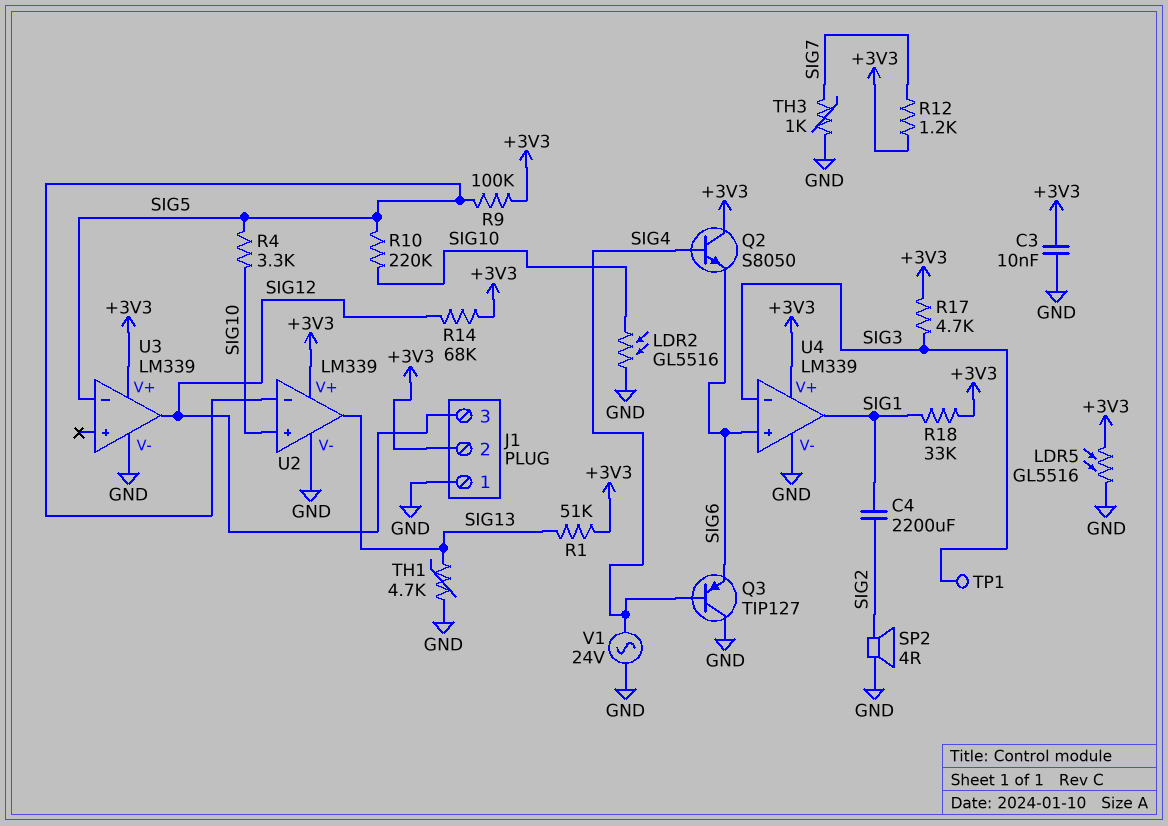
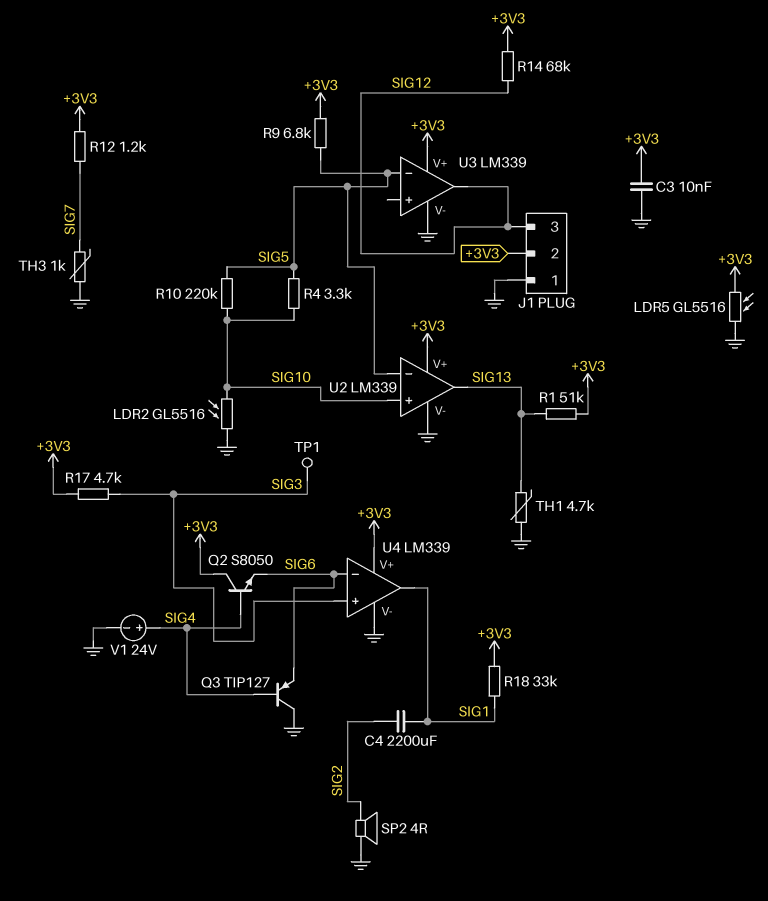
R9: 100k (+3V3, SIG5) -> 6.8k (+3V3, SIG5)
U4 pin in+: SIG6 -> SIG3
U4 pin in-: SIG3 -> SIG6
V1: AC 24V (GND, SIG4) -> 24V (plus SIG4, minus GND)

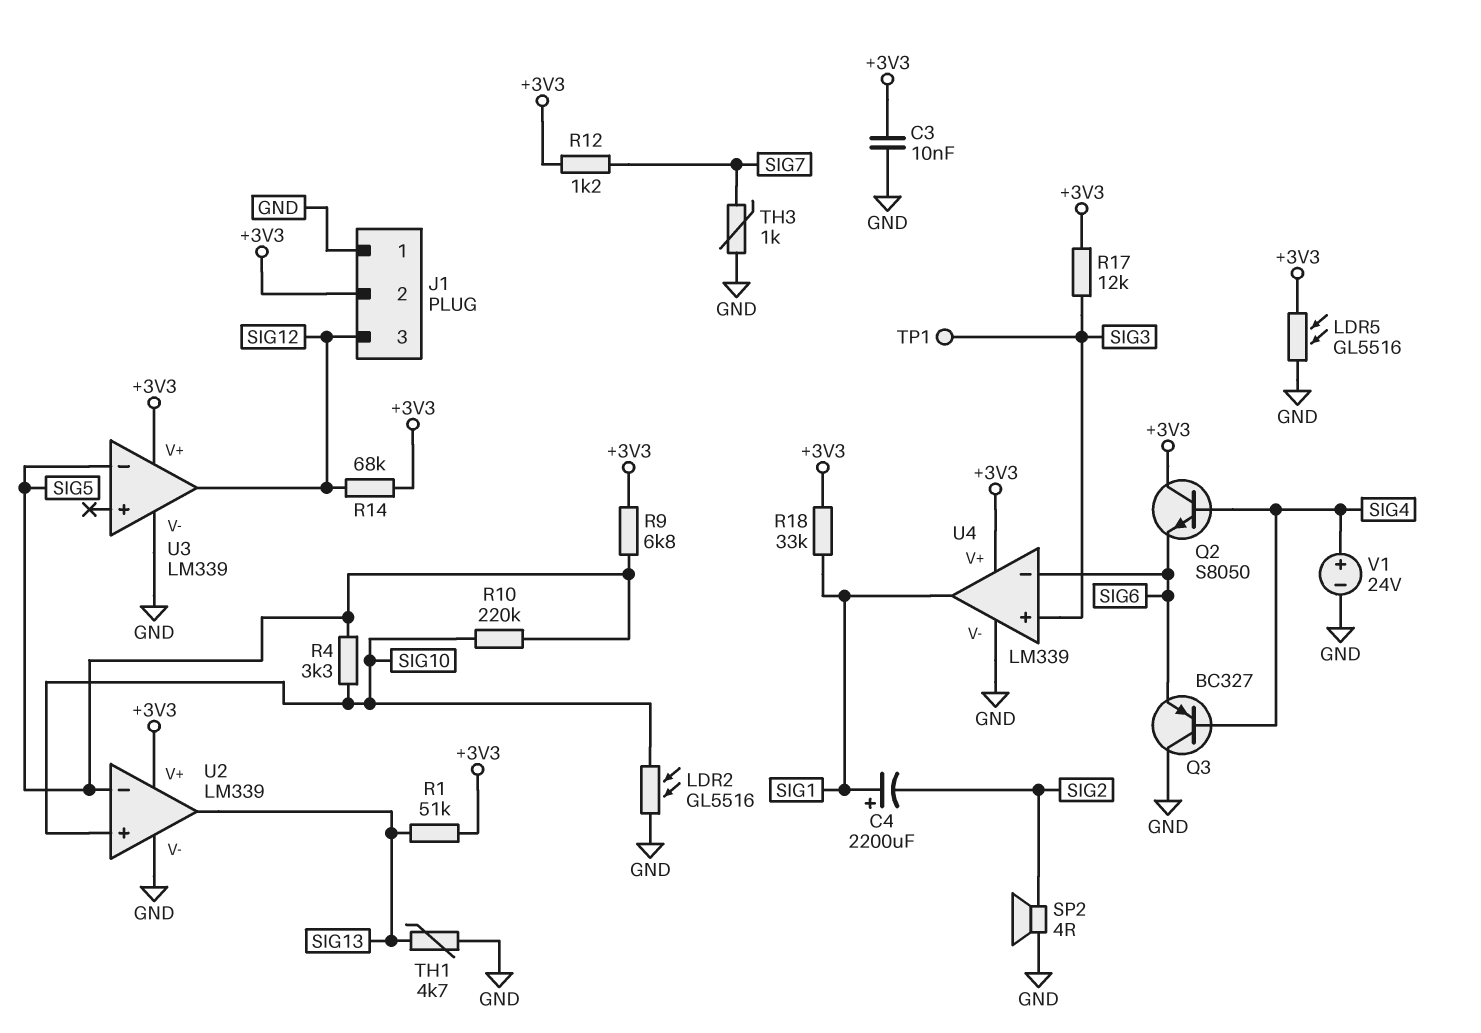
C4: 2200uF (SIG1, SIG2) -> 2200uF (plus SIG1, minus SIG2)
Q3: PNP TIP127 (B SIG4, C GND, E SIG6) -> PNP BC327 (B SIG4, C GND, E SIG6)
R17: 4.7k (+3V3, SIG3) -> 12k (+3V3, SIG3)

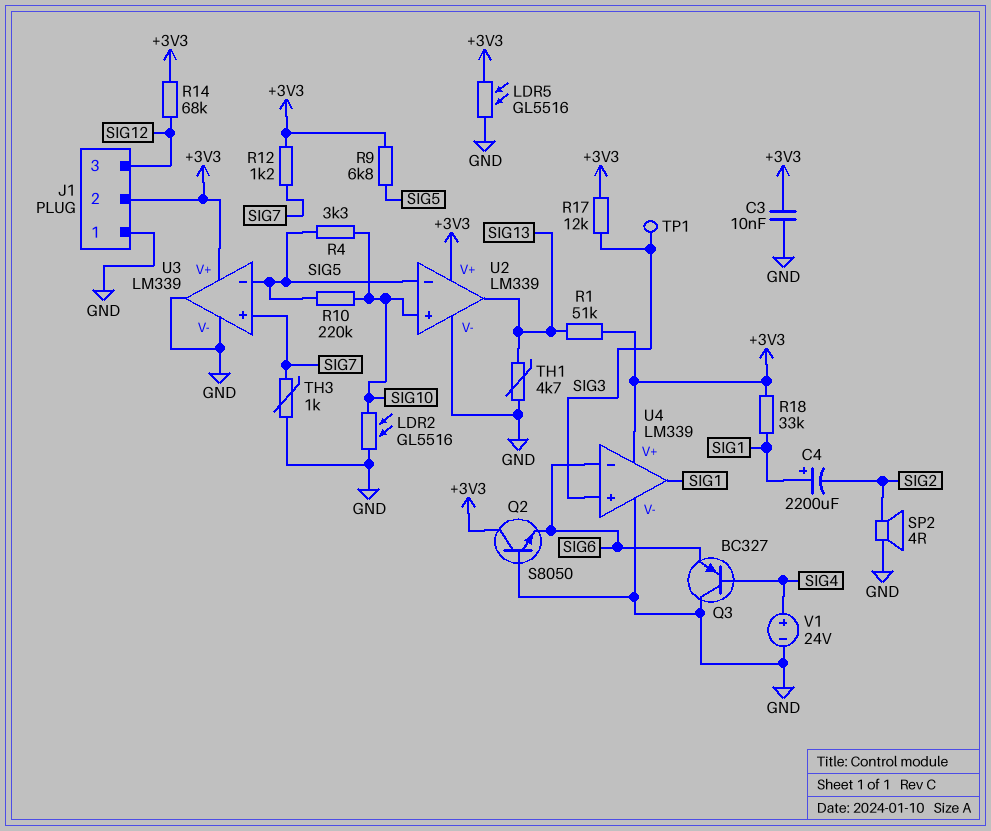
Q2: NPN S8050 (B SIG4, C +3V3, E SIG6) -> NPN S8050 (B GND, C +3V3, E SIG6)
U3 pin in+: none -> SIG7
U3 pin out: SIG12 -> GND

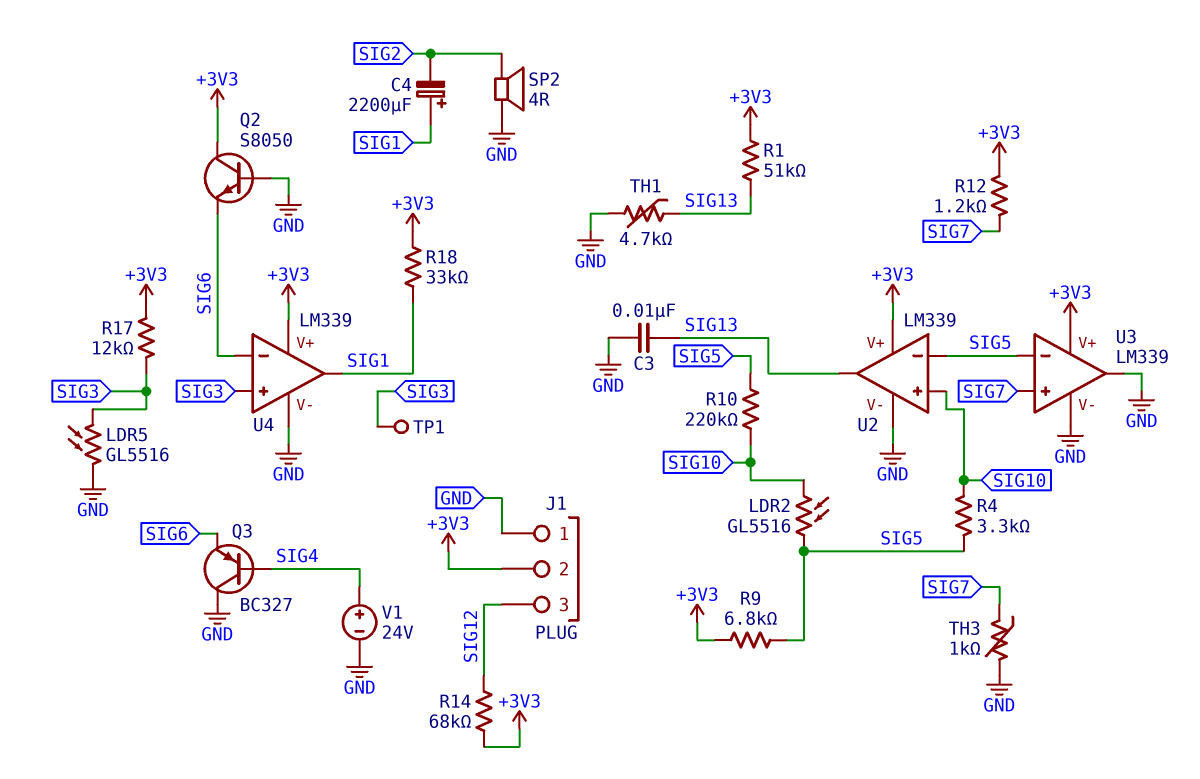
C3: 10nF (+3V3, GND) -> 10nF (GND, SIG13)
LDR2: GL5516 (GND, SIG10) -> GL5516 (SIG5, SIG10)
LDR5: GL5516 (+3V3, GND) -> GL5516 (GND, SIG3)

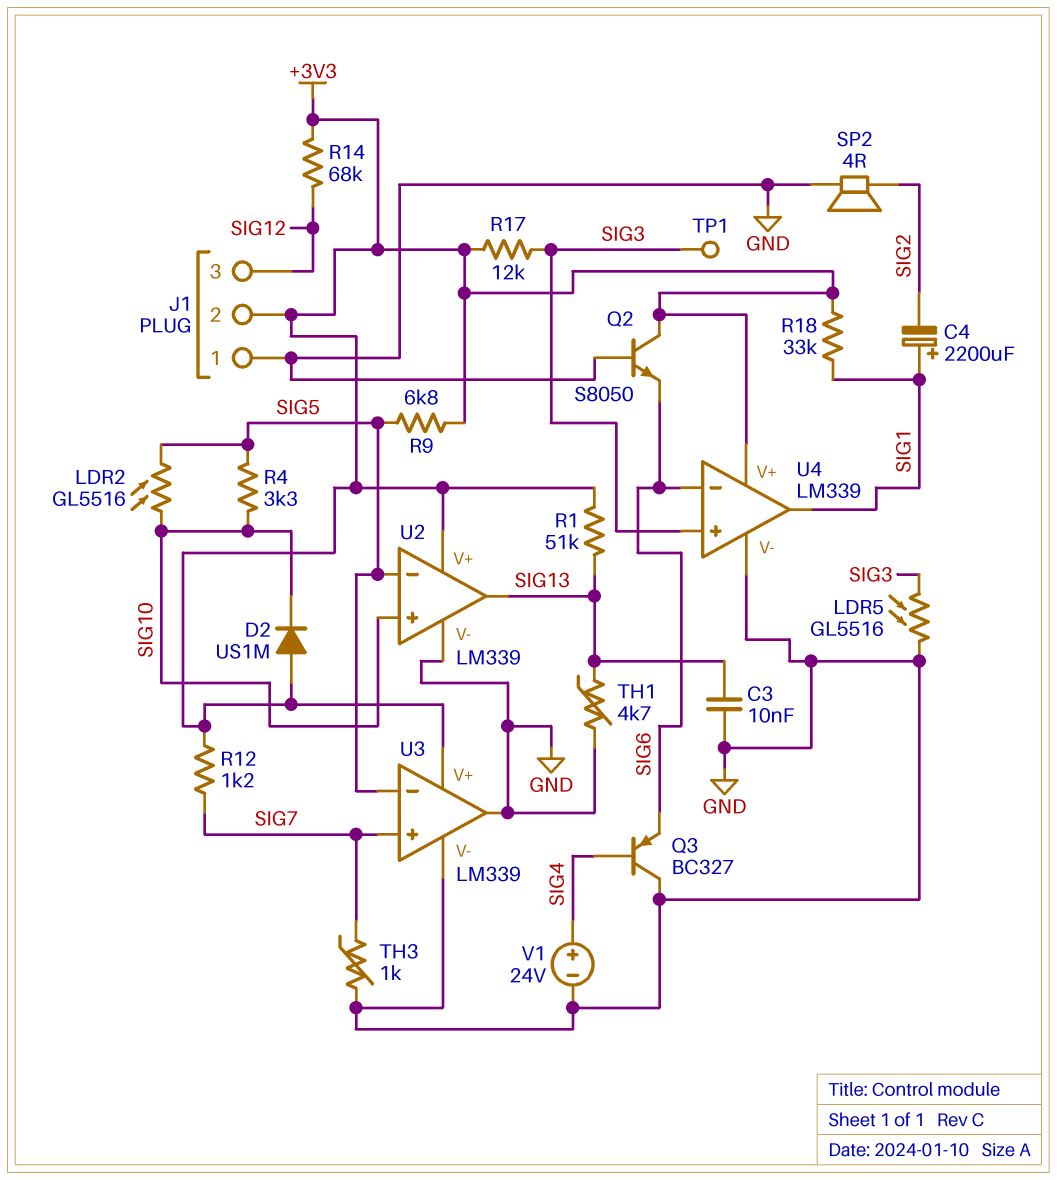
D2: none -> diode US1M (A +3V3, K SIG10)
R10: 220k (SIG5, SIG10) -> none

